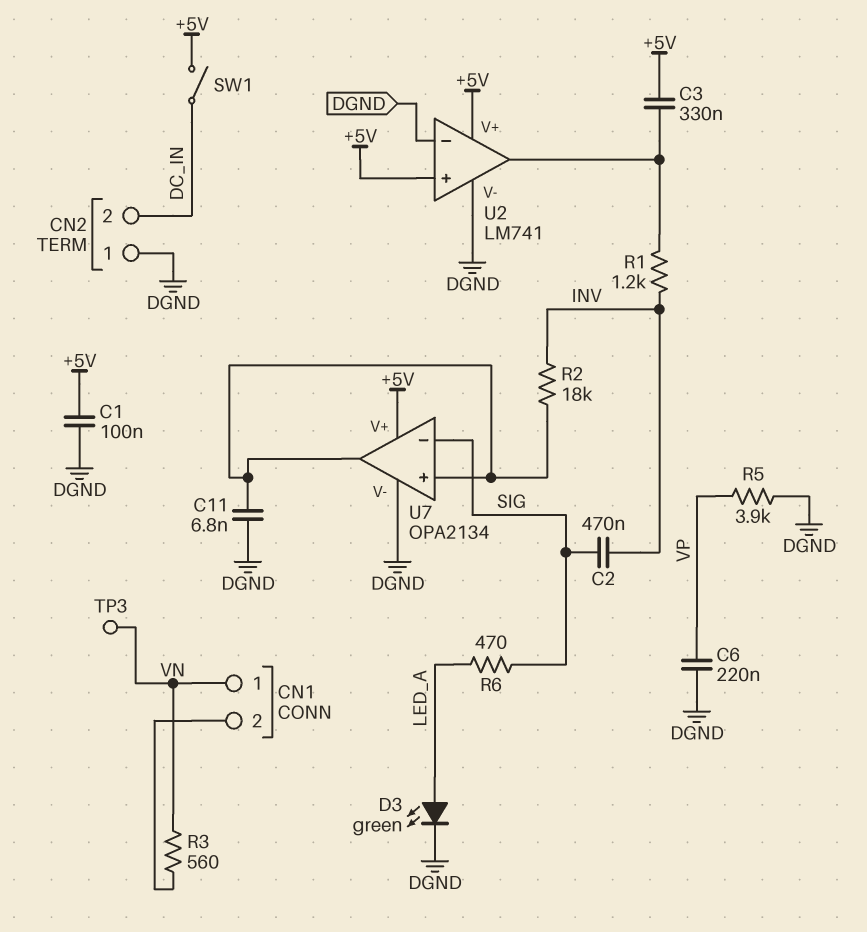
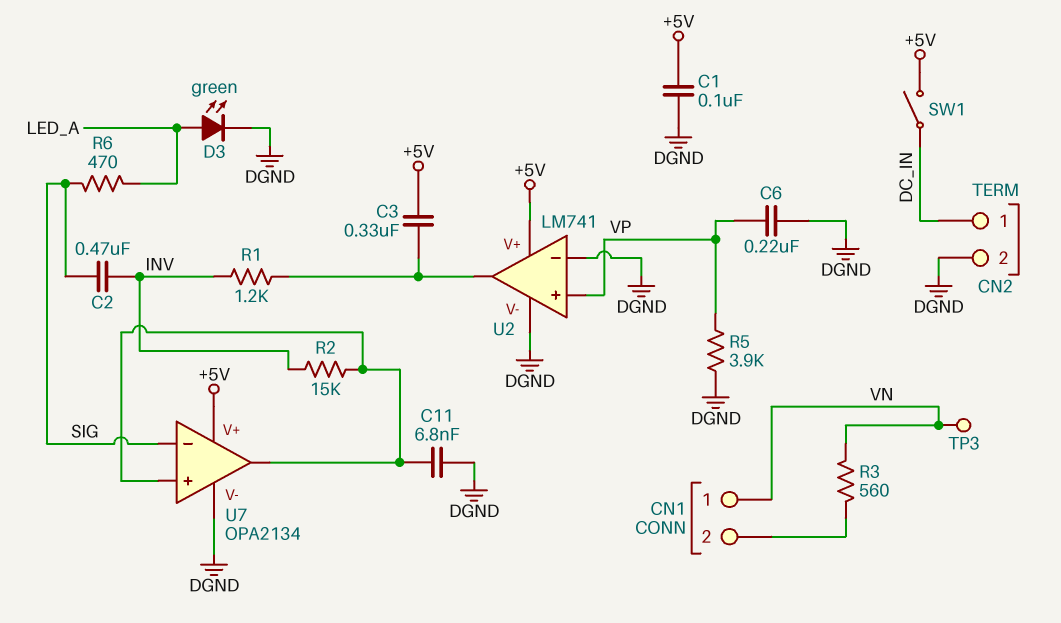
CN2 pin 1: DGND -> DC_IN
CN2 pin 2: DC_IN -> DGND
R2: 18k (INV, U7/in+) -> 15k (INV, U7/in+)
U2 pin in+: +5V -> VP

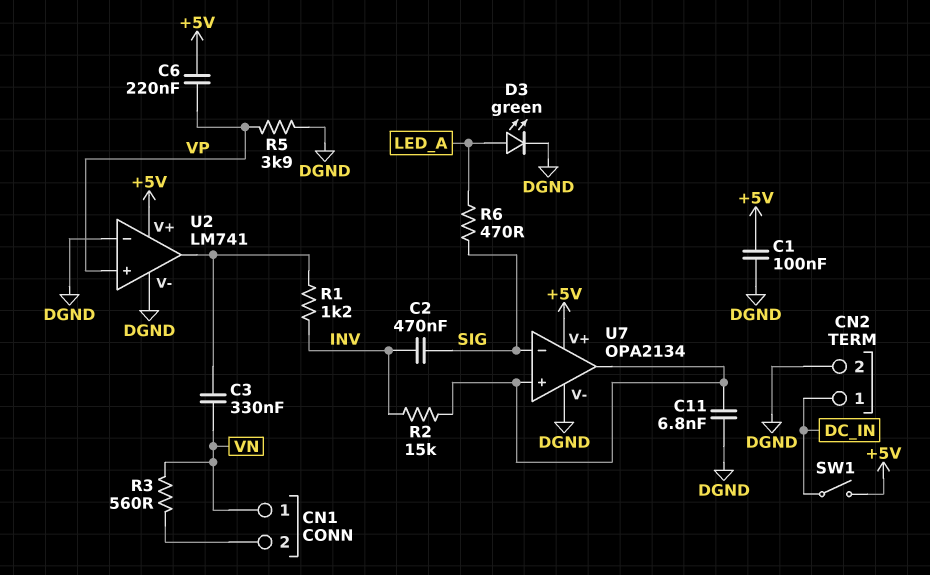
C3: 330nF (+5V, U2/out) -> 330nF (U2/out, VN)
C6: 220nF (DGND, VP) -> 220nF (+5V, VP)
TP3: test point (VN) -> none

